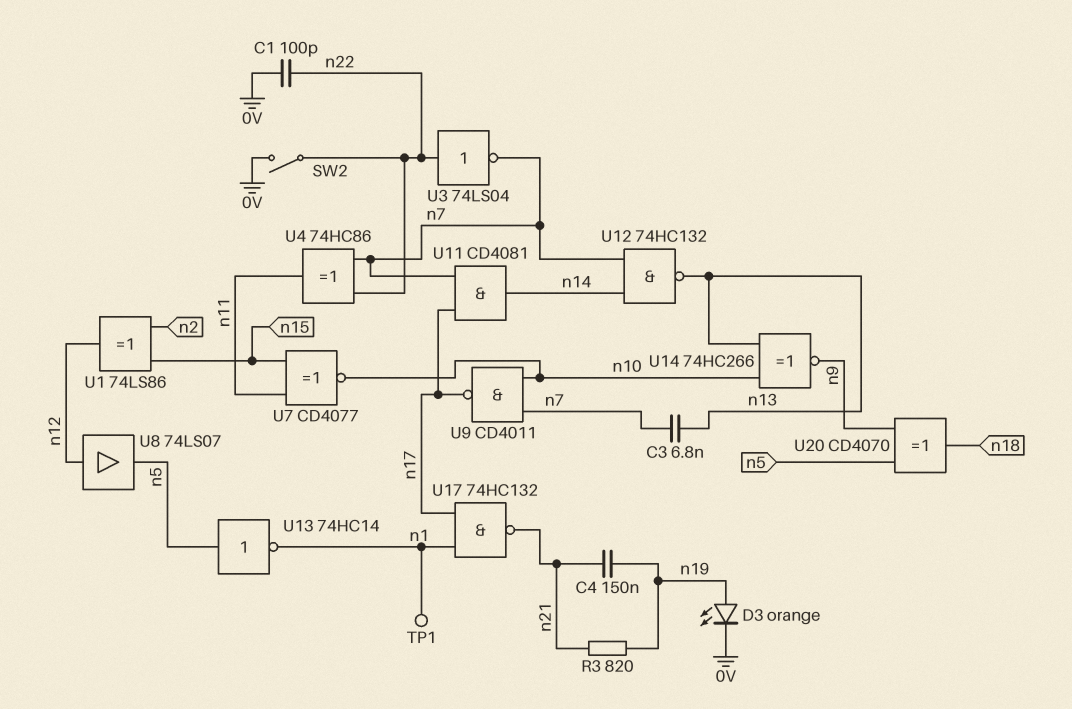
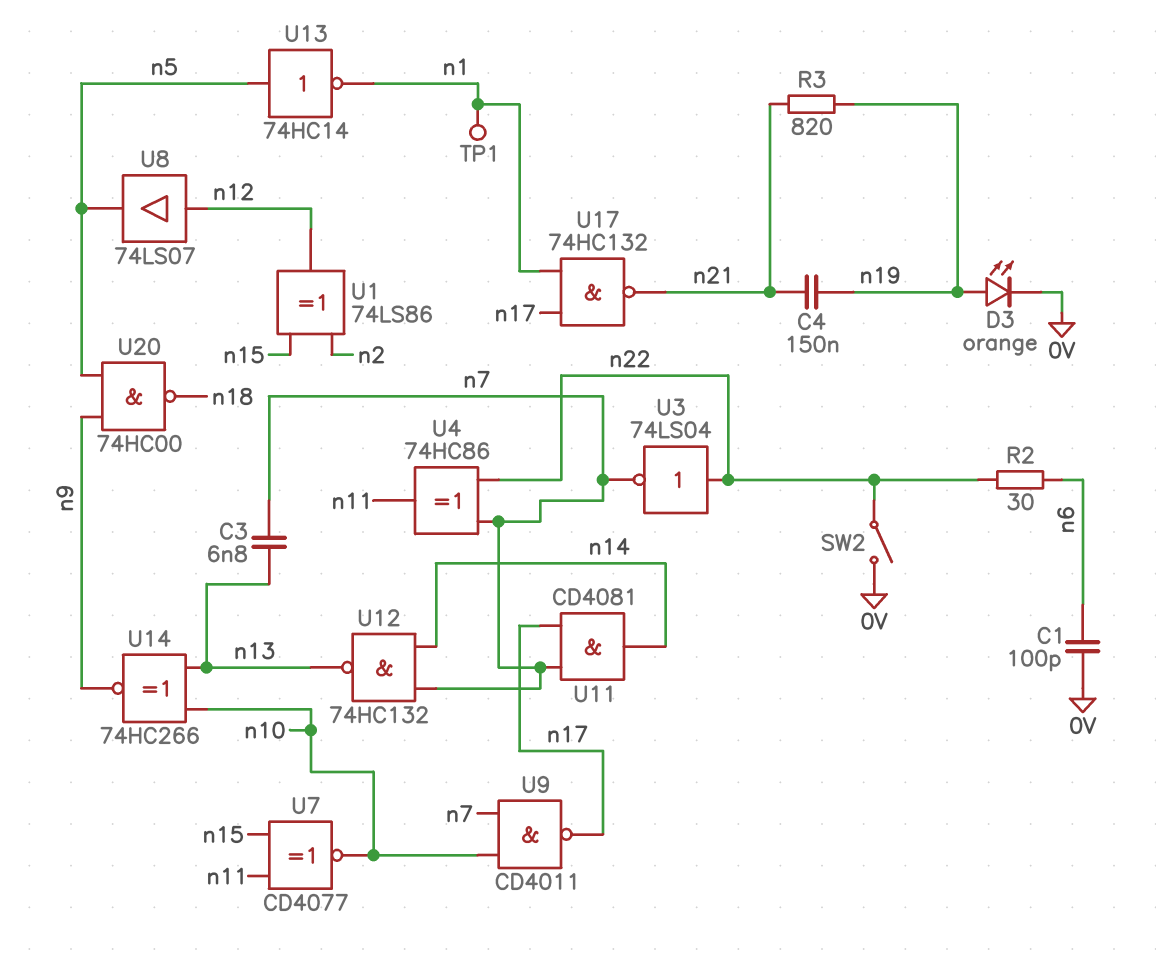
C1: 100pF (0V, n22) -> 100pF (0V, n6)
R2: none -> 30 (n6, n22)
U20: XOR CD4070 (in n5, in n9, out n18) -> NAND 74HC00 (in n5, in n9, out n18)

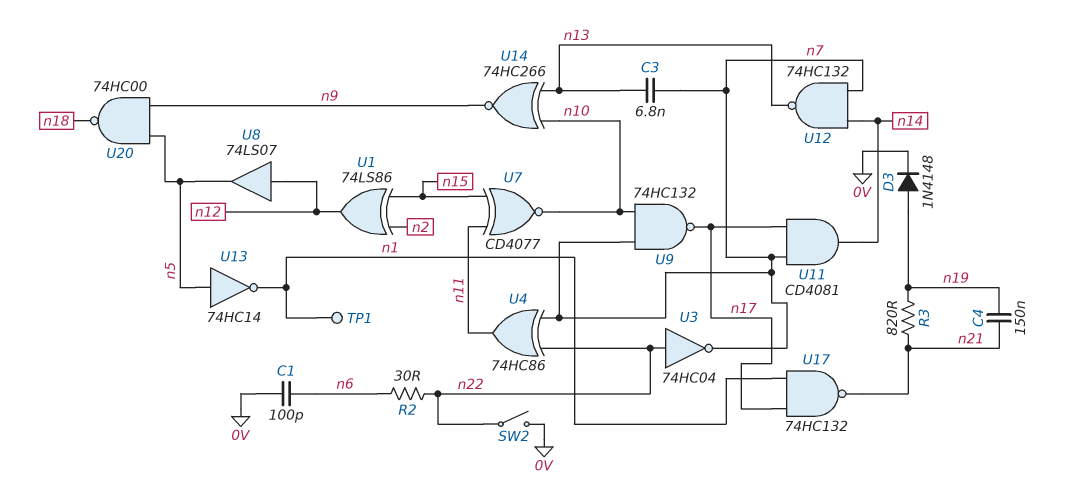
D3: LED orange (A n19, K 0V) -> diode 1N4148 (A n19, K 0V)
U3: NOT 74LS04 (in n22, out n7) -> NOT 74HC04 (in n22, out n7)
U9: NAND CD4011 (in n7, in n10, out n17) -> NAND 74HC132 (in n7, in n10, out n17)

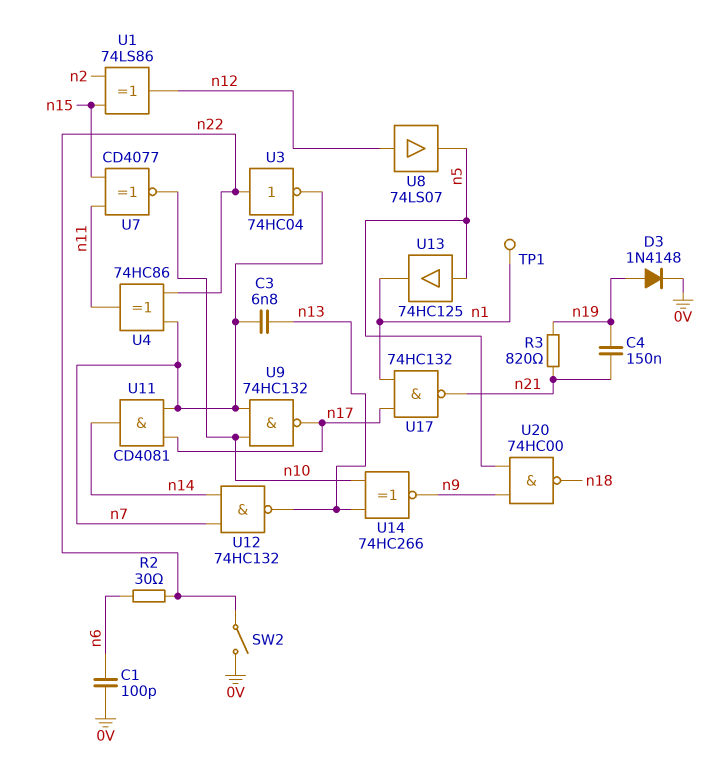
U13: NOT 74HC14 (in n5, out n1) -> buffer 74HC125 (in n5, out n1)

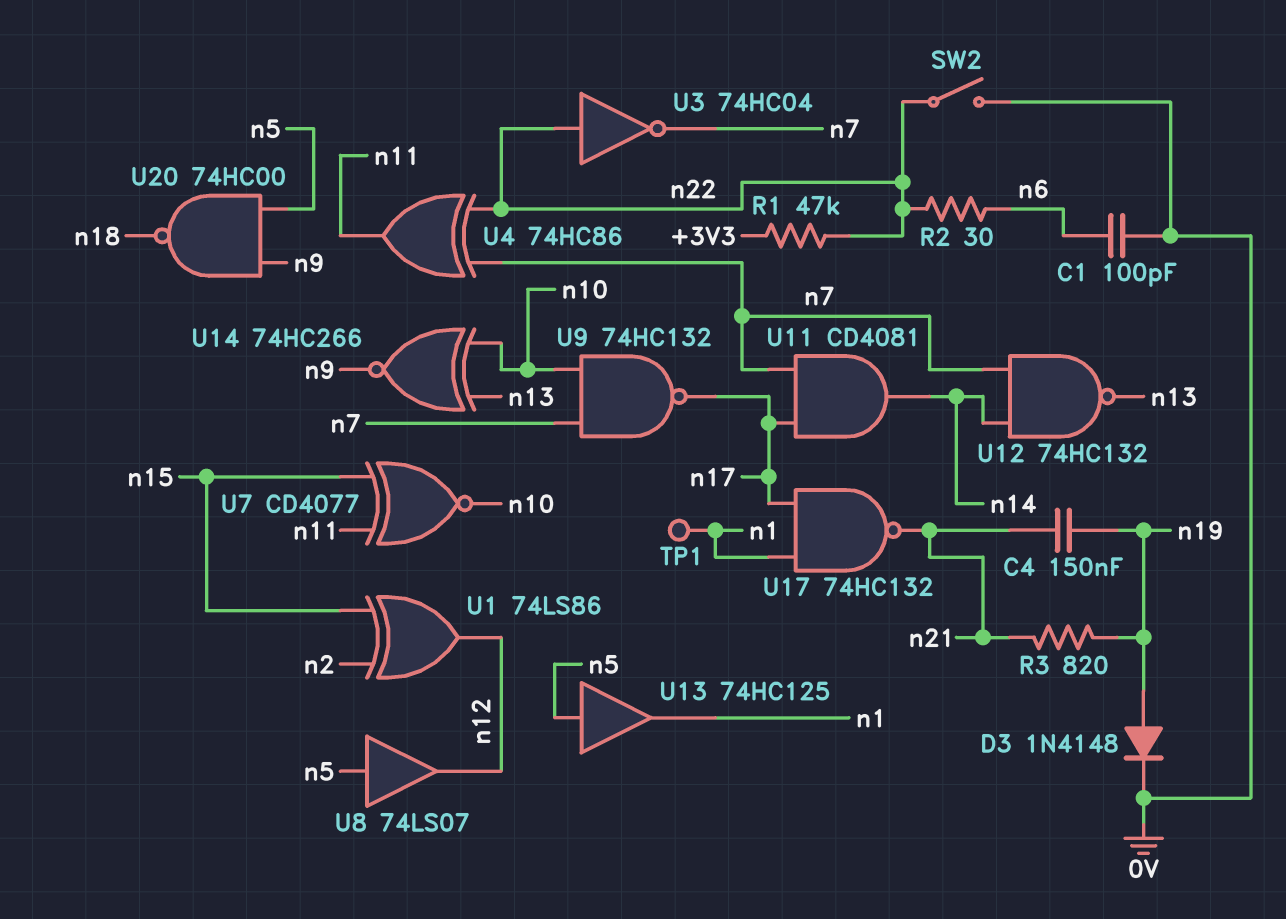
C3: 6.8nF (n7, n13) -> none
R1: none -> 47k (+3V3, n22)
U8: buffer 74LS07 (in n12, out n5) -> buffer 74LS07 (in n5, out n12)

